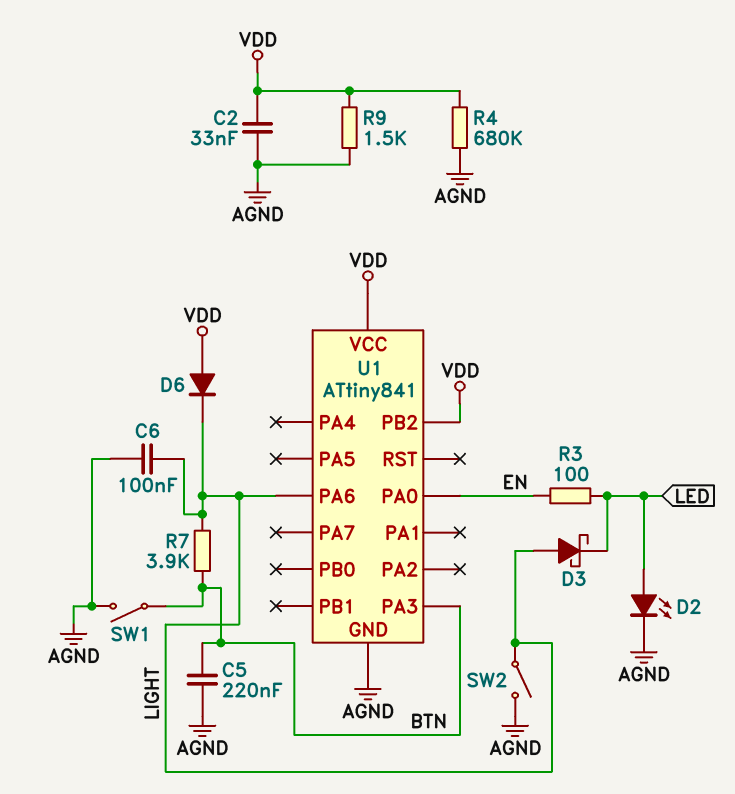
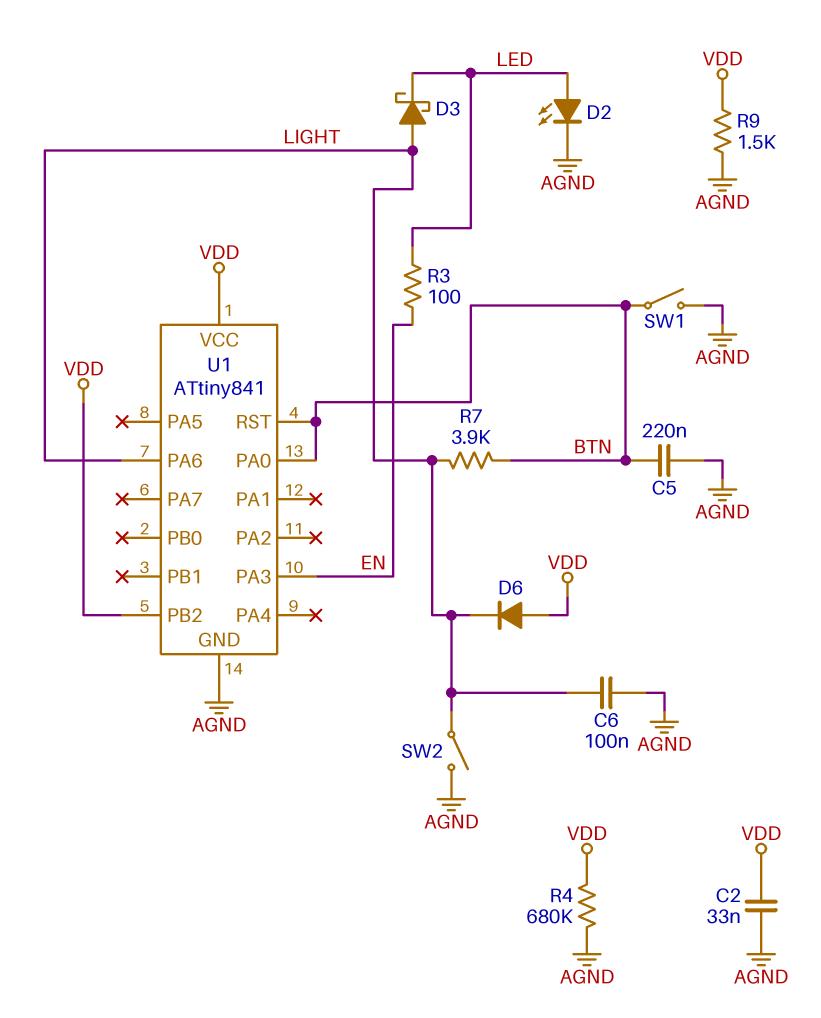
U1 pin PA0: EN -> BTN
U1 pin PA3: BTN -> EN
U1 pin RST: none -> BTN

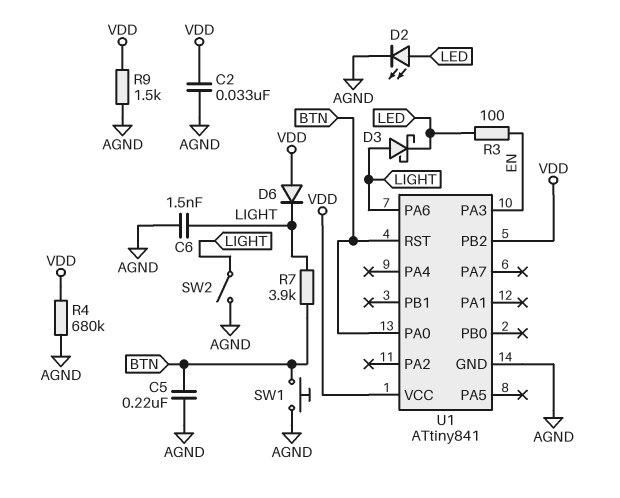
C6: 100nF (AGND, LIGHT) -> 1.5nF (AGND, LIGHT)
SW1: switch (AGND, BTN) -> button (AGND, BTN)

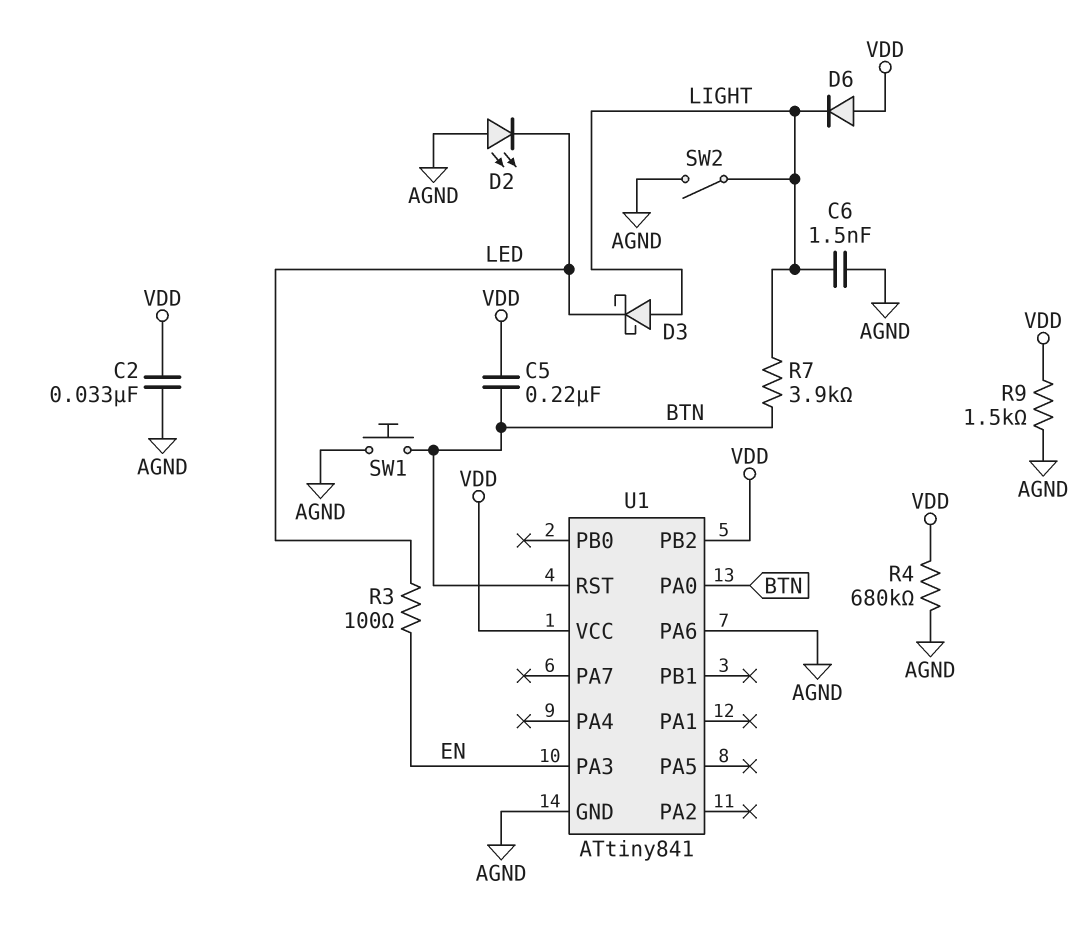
C5: 220nF (AGND, BTN) -> 220nF (BTN, VDD)
D2: LED (A LED, K AGND) -> LED (A AGND, K LED)
U1 pin PA6: LIGHT -> AGND

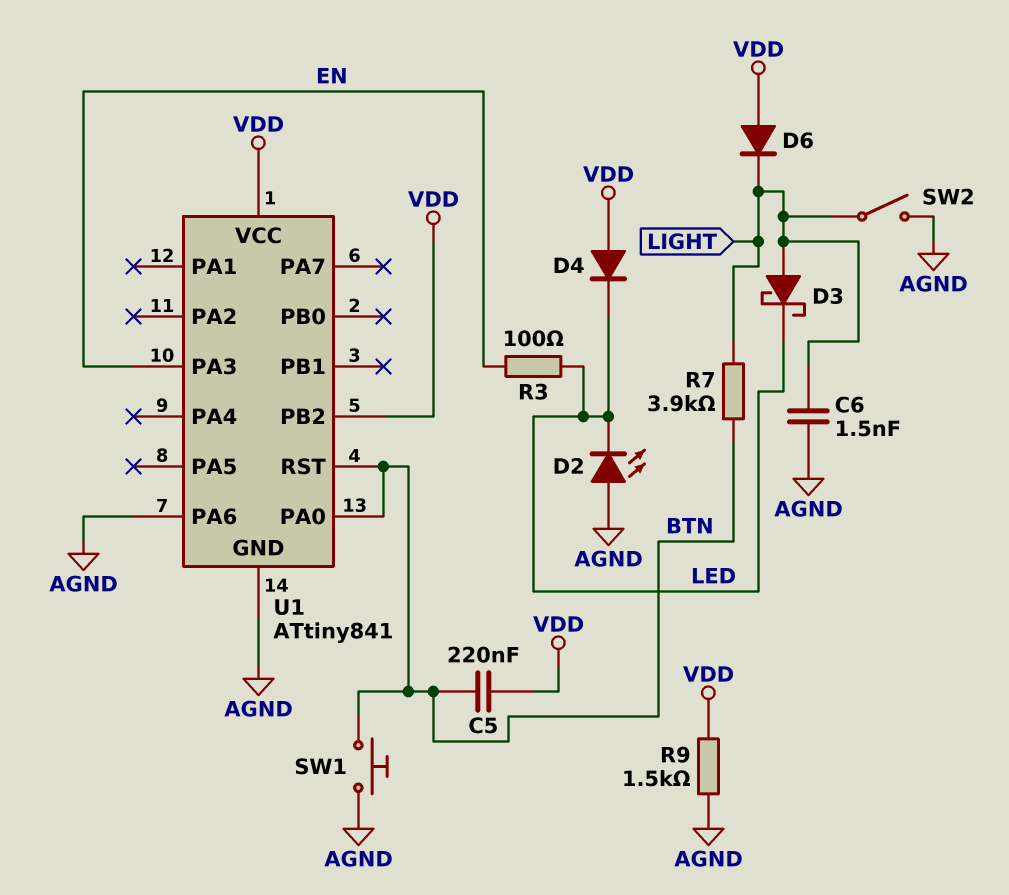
C2: 33nF (AGND, VDD) -> none
D4: none -> diode (A VDD, K LED)
R4: 680k (AGND, VDD) -> none

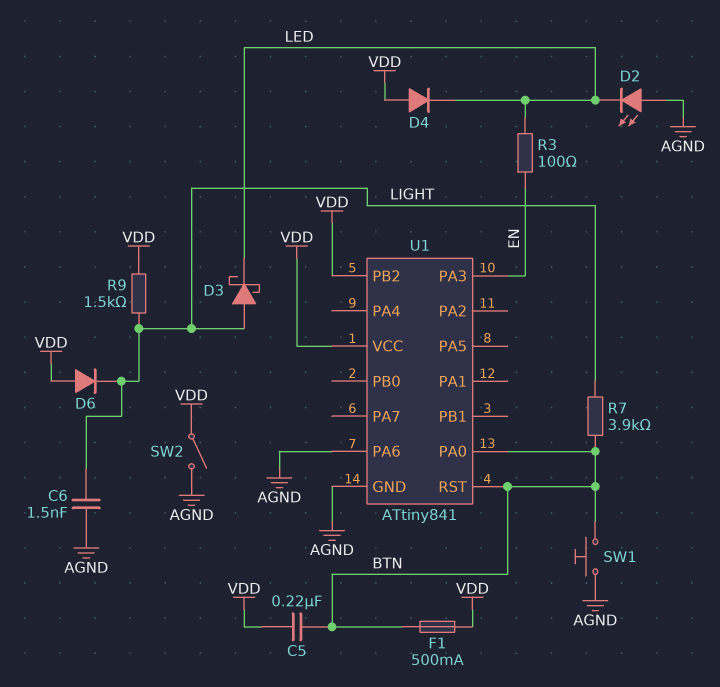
F1: none -> 500mA (BTN, VDD)
R9: 1.5k (AGND, VDD) -> 1.5k (LIGHT, VDD)
SW2: switch (AGND, LIGHT) -> switch (AGND, VDD)

